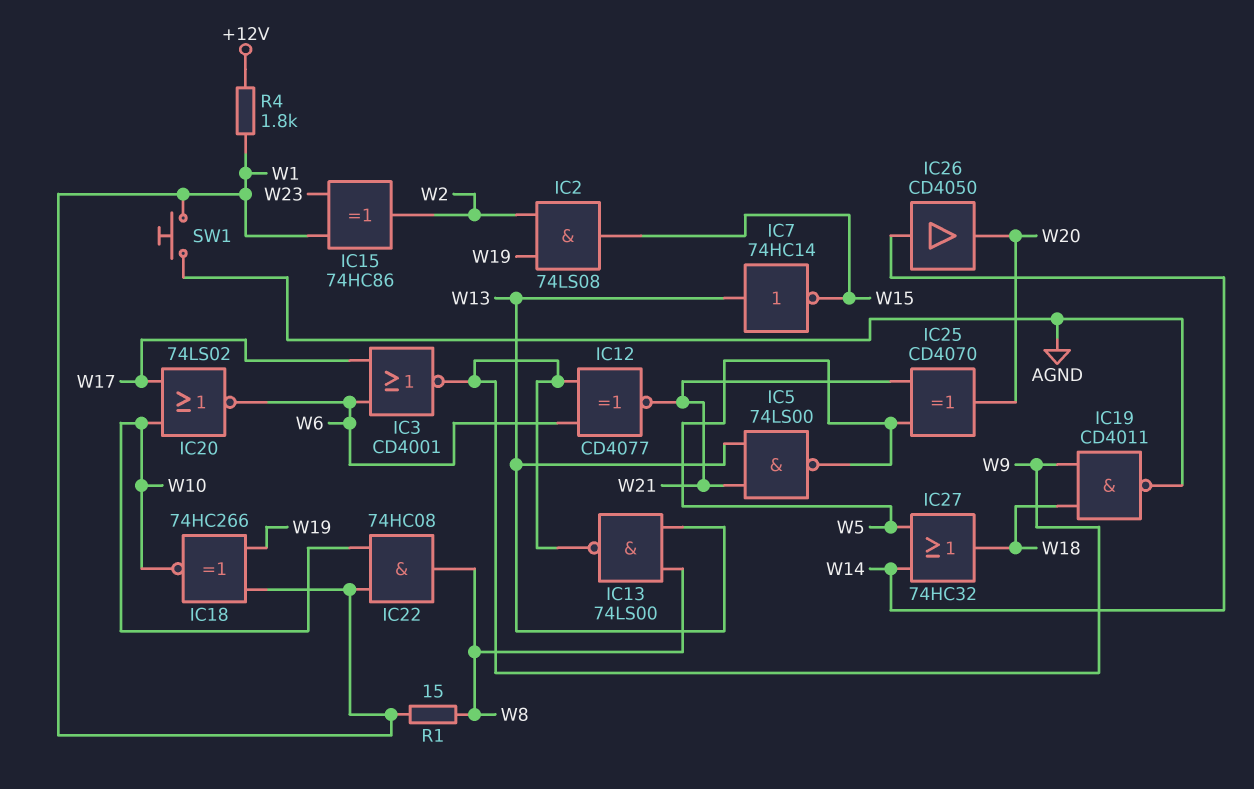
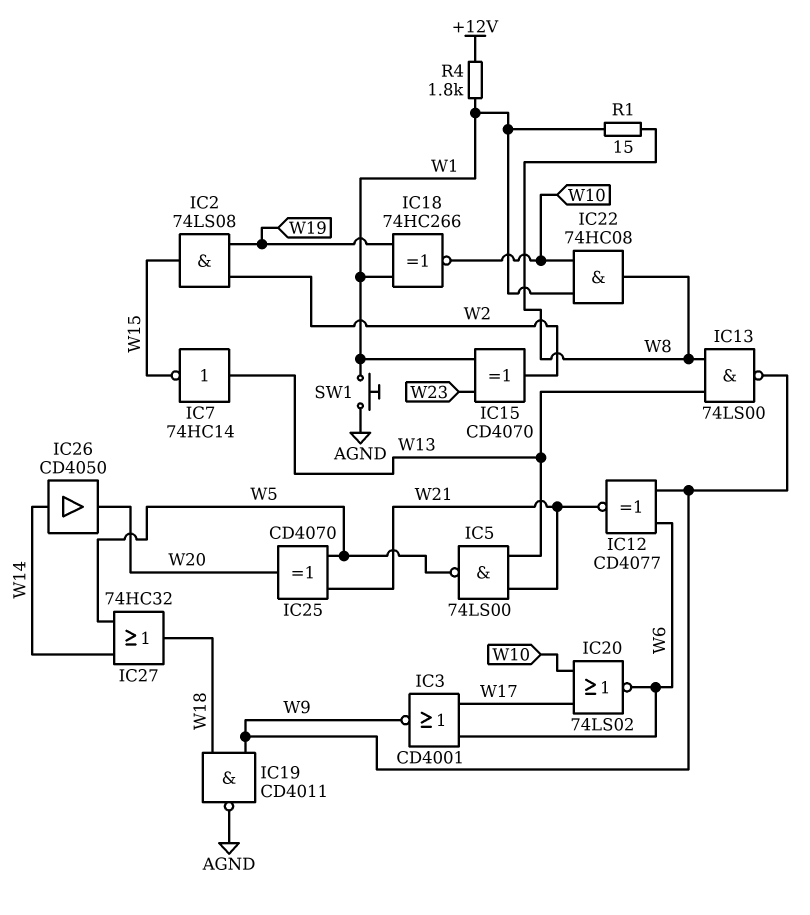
IC15: XOR 74HC86 (in W1, in W23, out W2) -> XOR CD4070 (in W1, in W23, out W2)

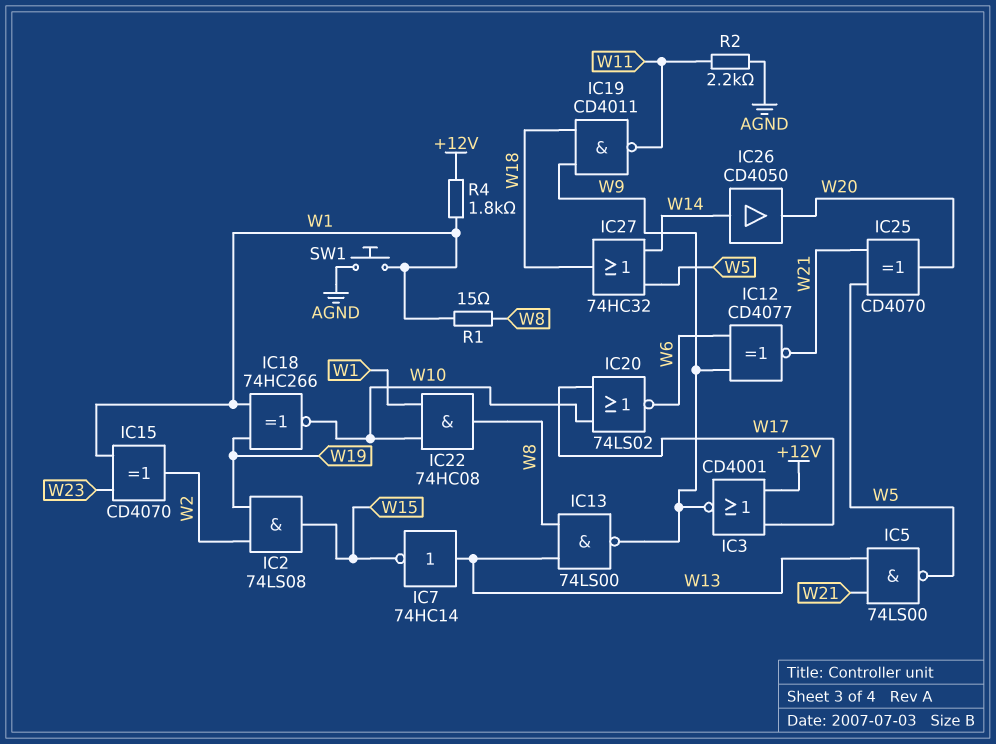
IC3: NOR CD4001 (in W6, in W17, out W9) -> NOR CD4001 (in +12V, in W17, out W9)
IC19: NAND CD4011 (in W9, in W18, out AGND) -> NAND CD4011 (in W9, in W18, out W11)
R2: none -> 2.2k (AGND, W11)

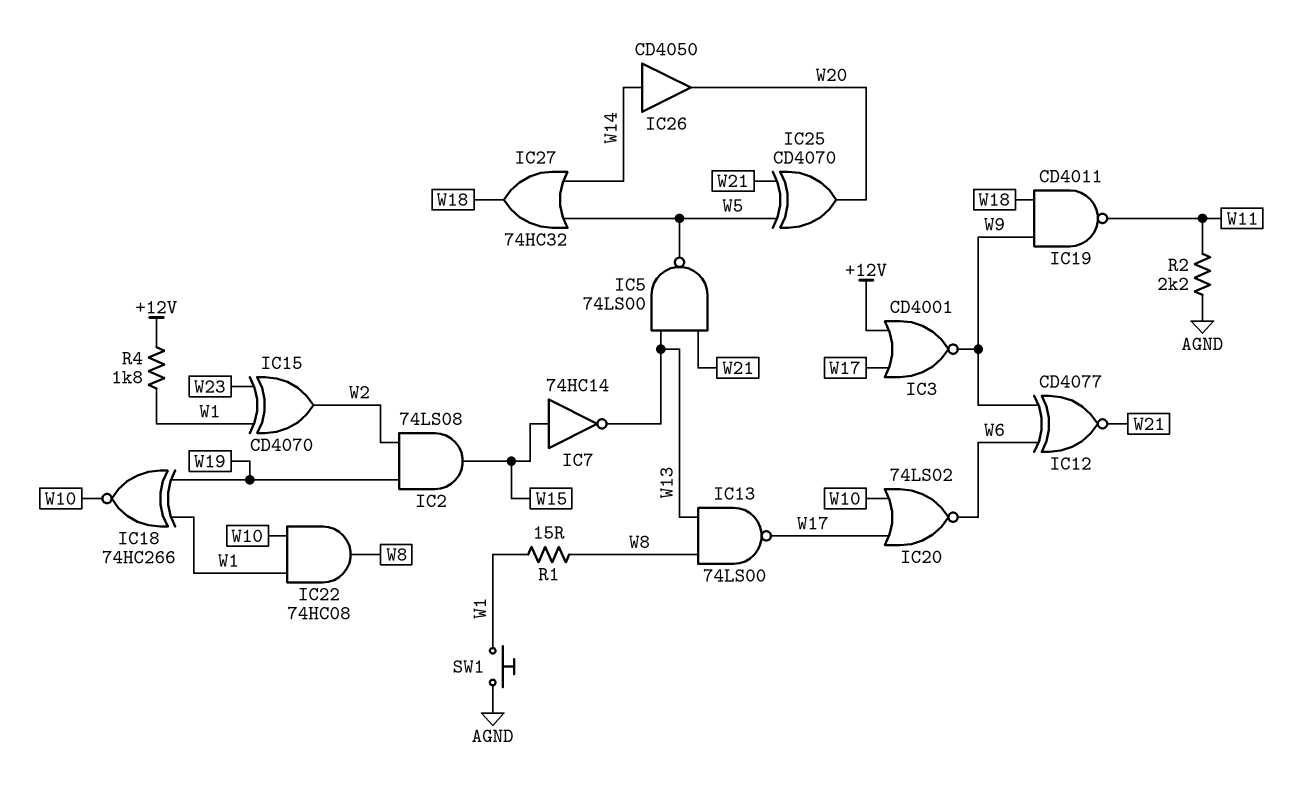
IC7: NOT 74HC14 (in W13, out W15) -> NOT 74HC14 (in W15, out W13)
IC13: NAND 74LS00 (in W8, in W13, out W9) -> NAND 74LS00 (in W8, in W13, out W17)

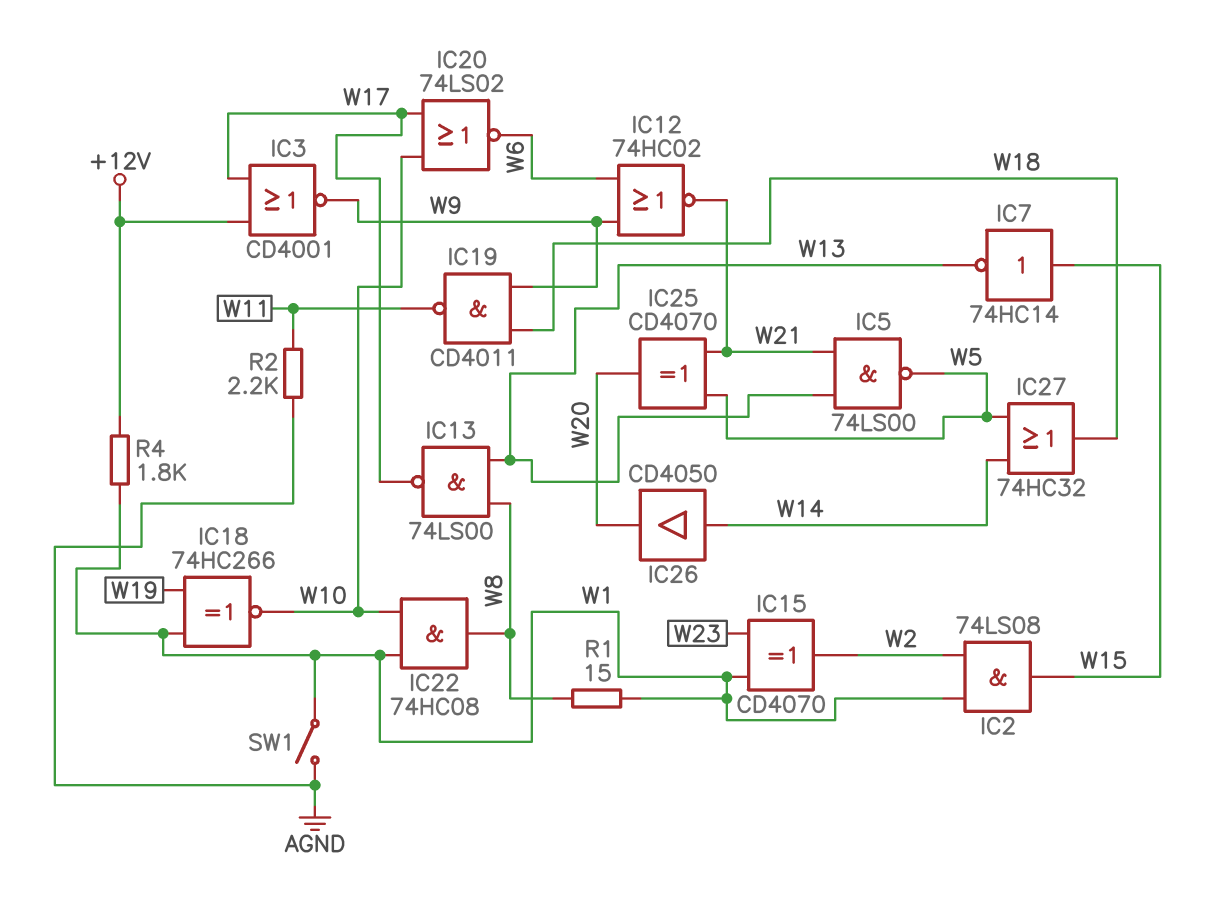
IC2: AND 74LS08 (in W2, in W19, out W15) -> AND 74LS08 (in W1, in W2, out W15)
IC12: XNOR CD4077 (in W6, in W9, out W21) -> NOR 74HC02 (in W6, in W9, out W21)
SW1: button (AGND, W1) -> switch (AGND, W1)

